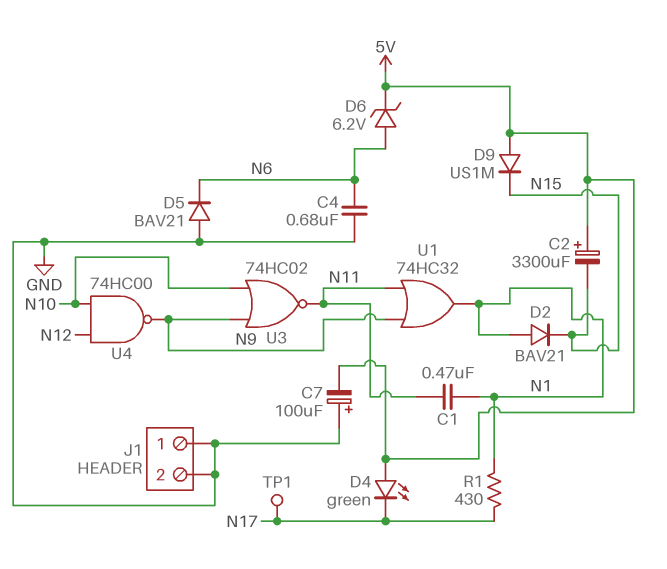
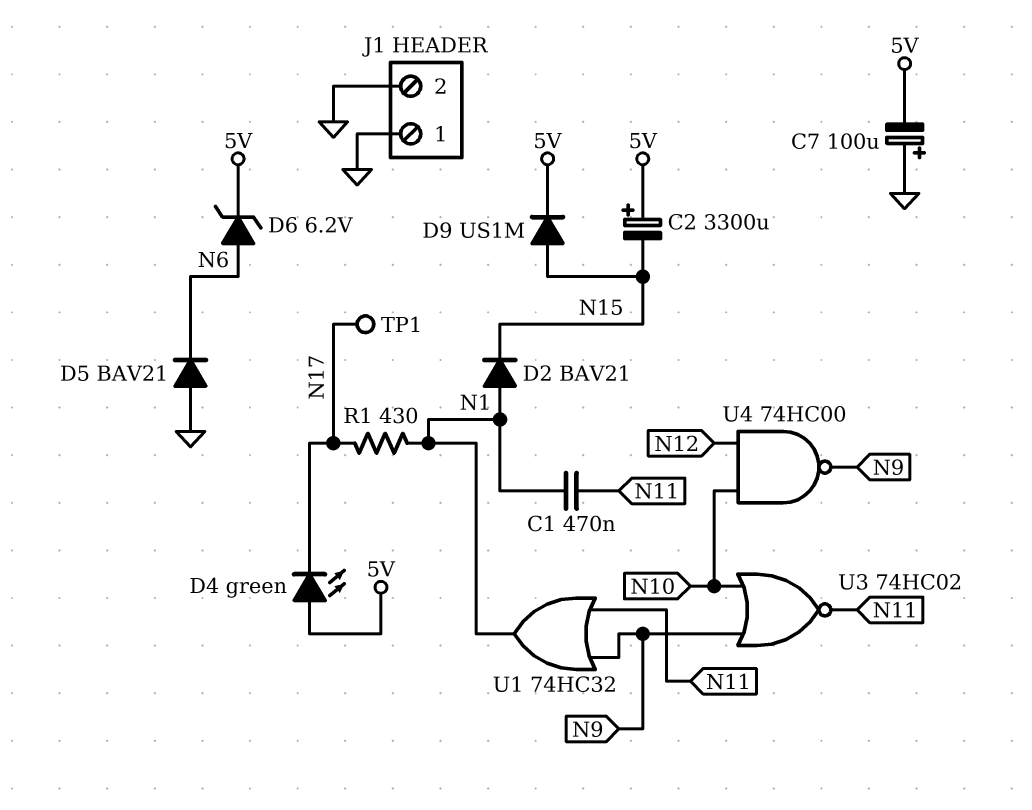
C4: 680nF (GND, N6) -> none
D9: diode US1M (A 5V, K N15) -> diode US1M (A N15, K 5V)

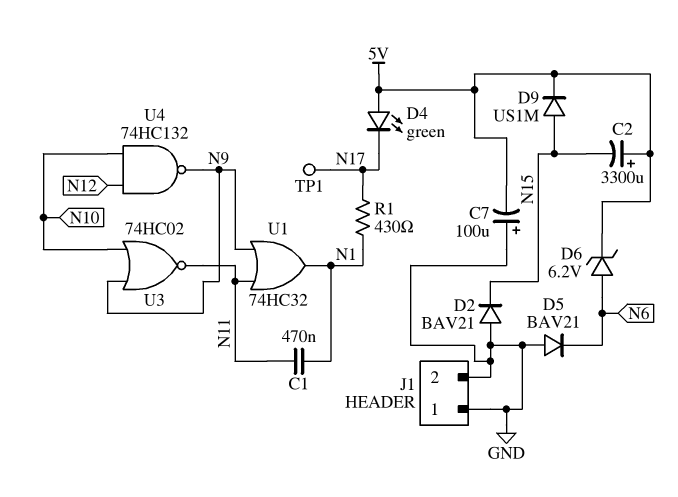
D2: diode BAV21 (A N1, K N15) -> diode BAV21 (A GND, K N15)
U4: NAND 74HC00 (in N10, in N12, out N9) -> NAND 74HC132 (in N10, in N12, out N9)

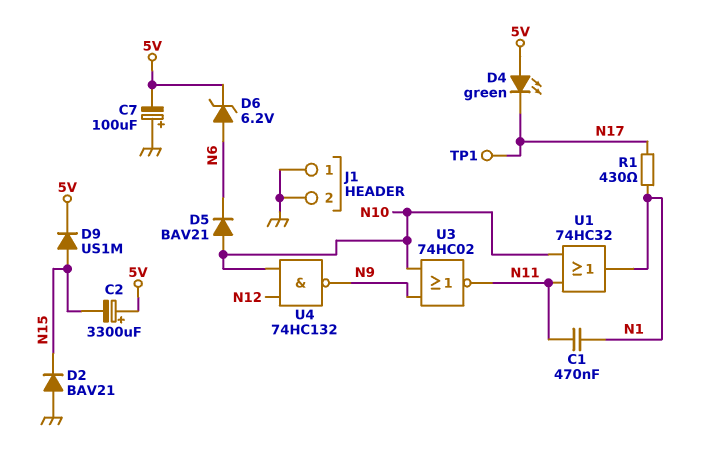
D5: diode BAV21 (A GND, K N6) -> diode BAV21 (A N10, K N6)
U1: OR 74HC32 (in N9, in N11, out N1) -> OR 74HC32 (in N10, in N11, out N1)

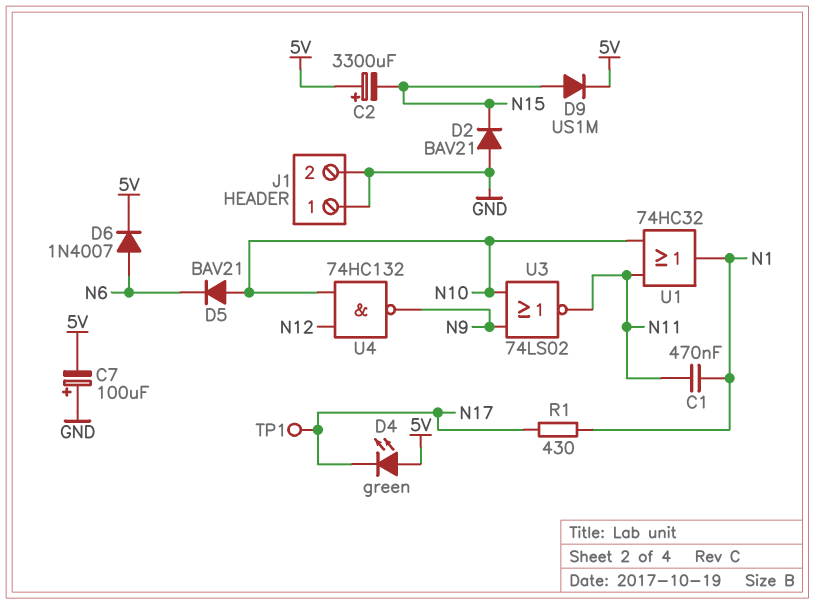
D6: zener 6.2V (A N6, K 5V) -> diode 1N4007 (A N6, K 5V)
U3: NOR 74HC02 (in N9, in N10, out N11) -> NOR 74LS02 (in N9, in N10, out N11)

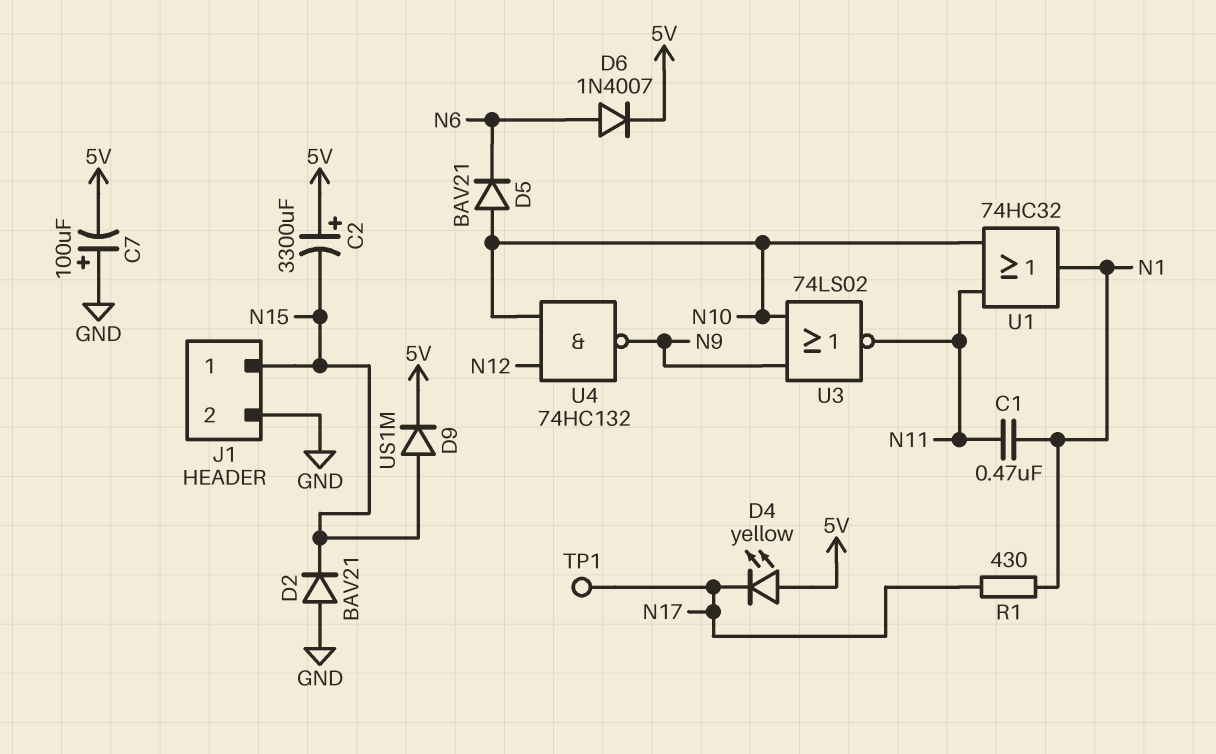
D4: LED green (A 5V, K N17) -> LED yellow (A 5V, K N17)
J1 pin 1: GND -> N15

